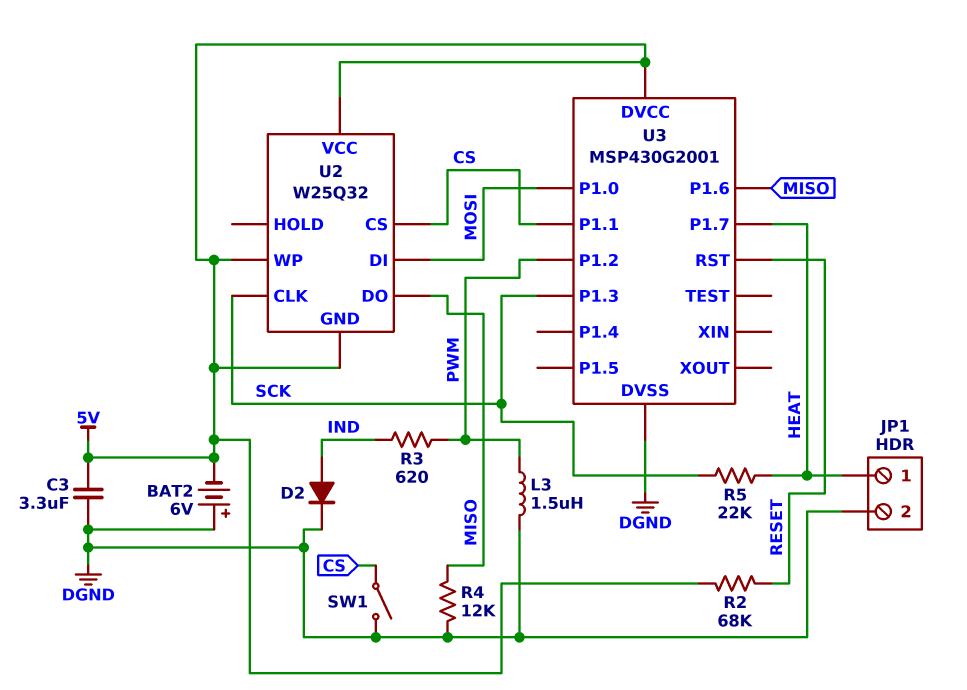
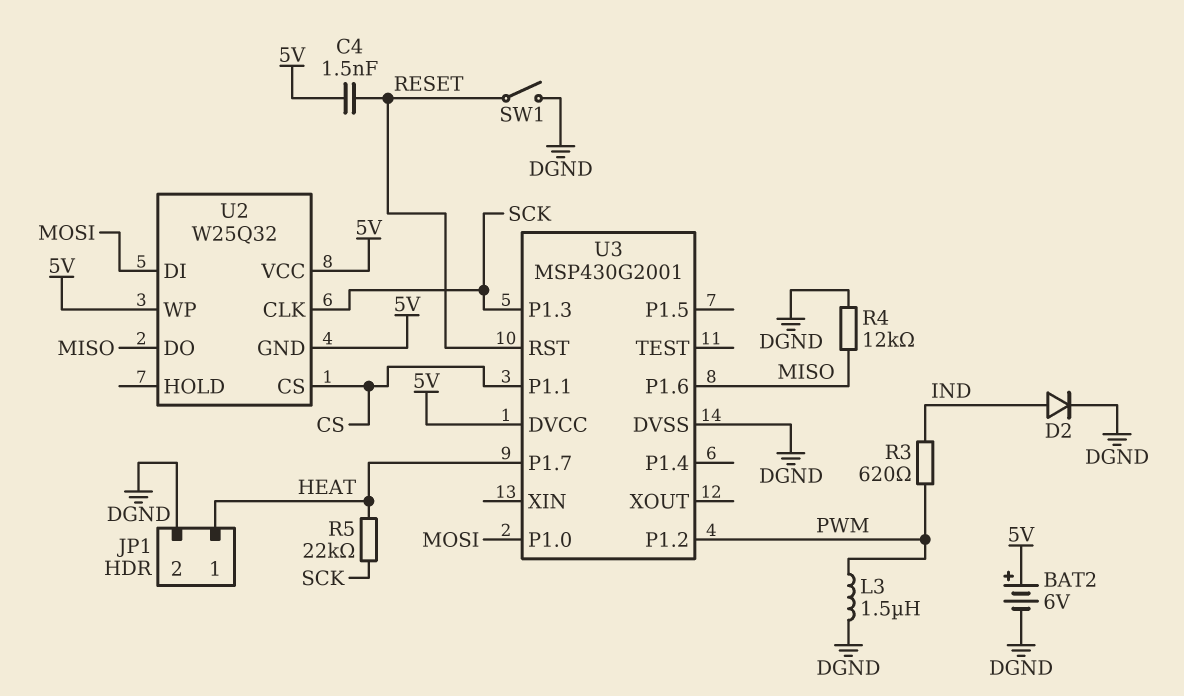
BAT2: 6V (plus DGND, minus 5V) -> 6V (plus 5V, minus DGND)
C3: 3.3uF (5V, DGND) -> none
C4: none -> 1.5nF (5V, RESET)
R2: 68k (5V, RESET) -> none
SW1: switch (CS, DGND) -> switch (DGND, RESET)

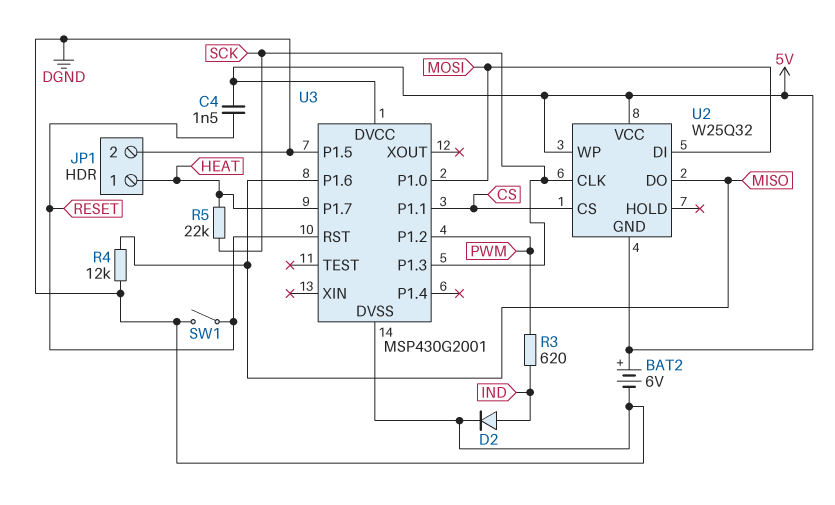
L3: 1.5uH (DGND, PWM) -> none
U3 pin P1.5: none -> DGND

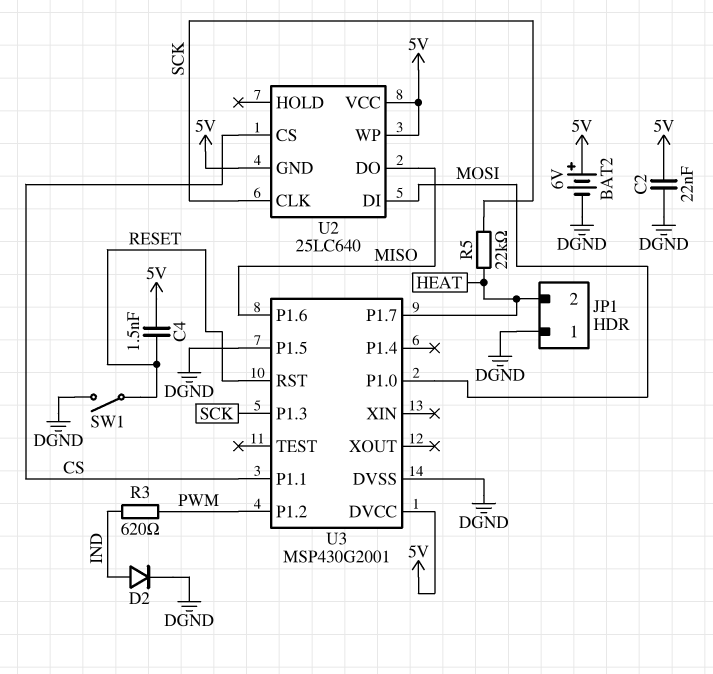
C2: none -> 22nF (5V, DGND)
JP1 pin 1: HEAT -> DGND
JP1 pin 2: DGND -> HEAT
R4: 12k (DGND, MISO) -> none
U2: W25Q32 -> 25LC640

